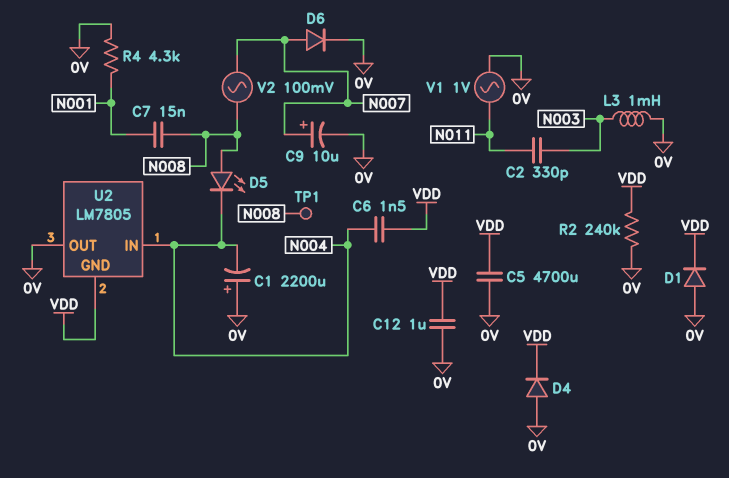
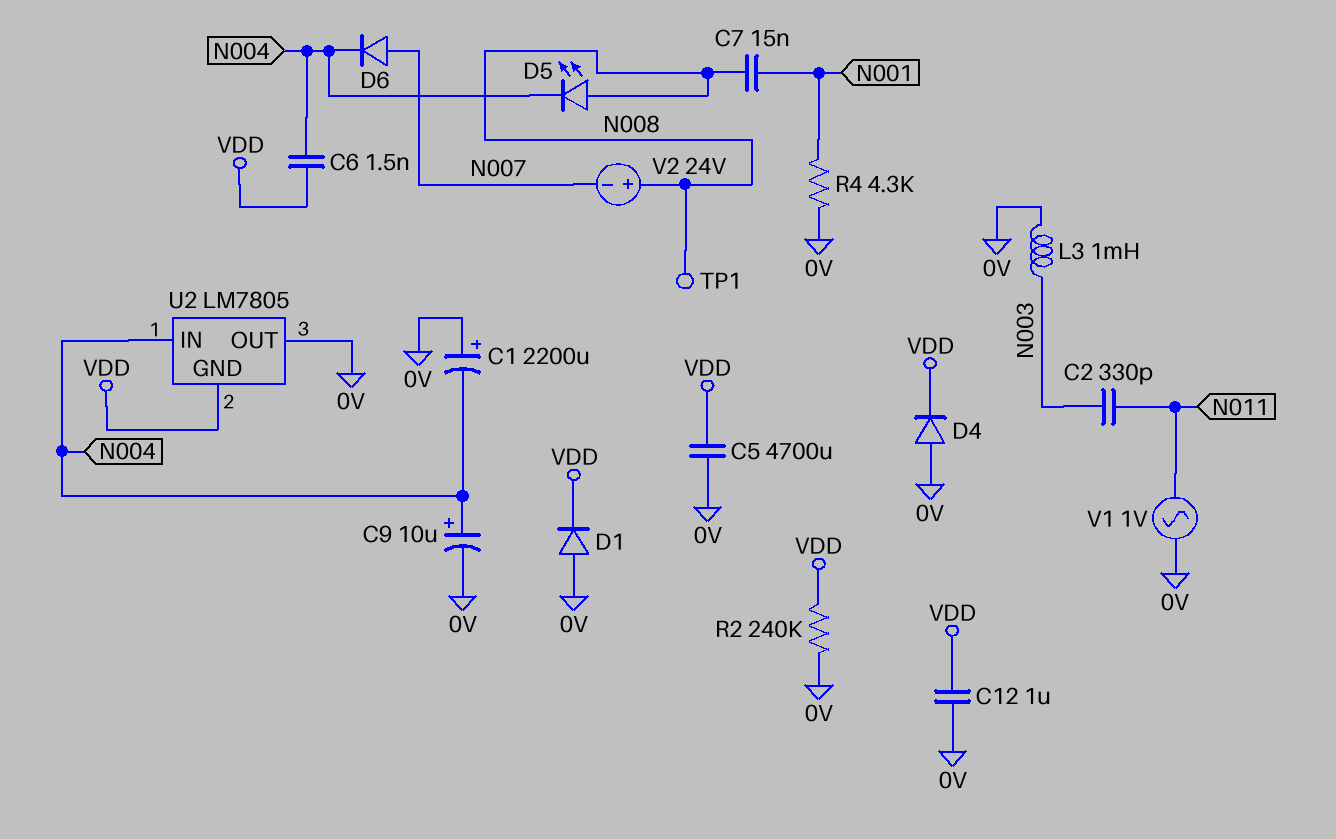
C9: 10uF (plus N007, minus 0V) -> 10uF (plus N004, minus 0V)
D6: diode (A N007, K 0V) -> diode (A N007, K N004)
V2: AC 100mV (N007, N008) -> 24V (plus N008, minus N007)

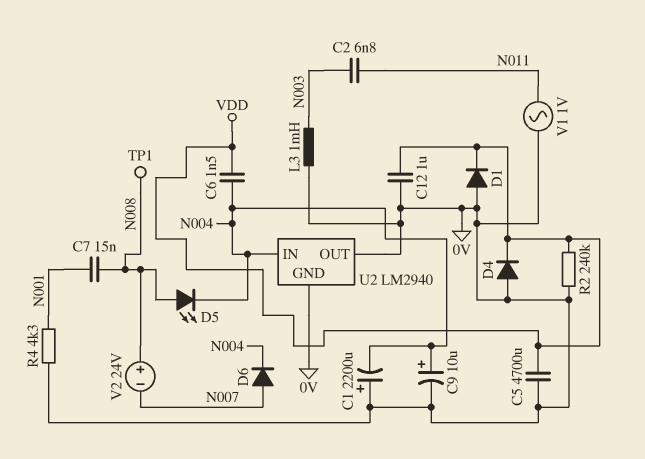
C2: 330pF (N003, N011) -> 6.8nF (N003, N011)
U2: LM7805 -> LM2940
U2 pin GND: VDD -> 0V

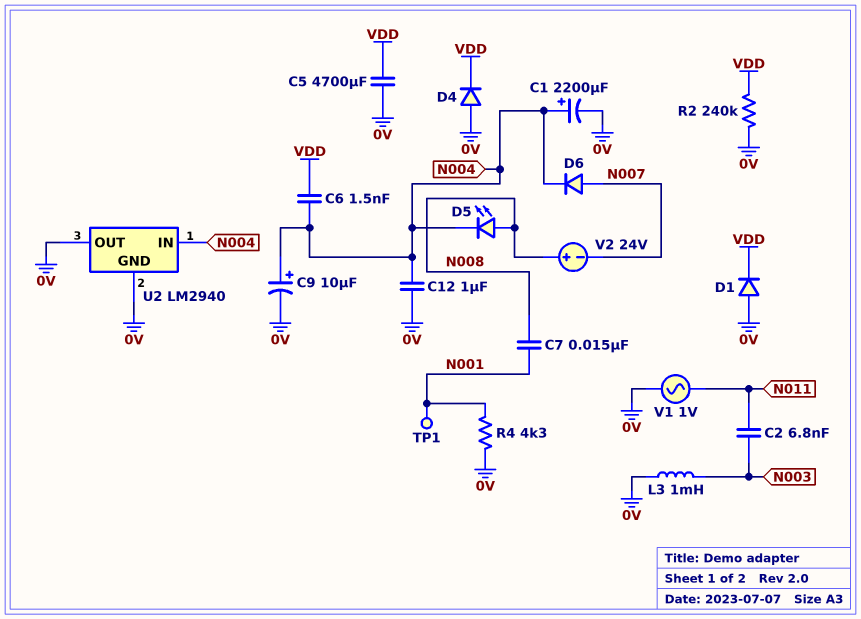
C1: 2200uF (plus 0V, minus N004) -> 2200uF (plus N004, minus 0V)
C12: 1uF (0V, VDD) -> 1uF (0V, N004)
TP1: test point (N008) -> test point (N001)

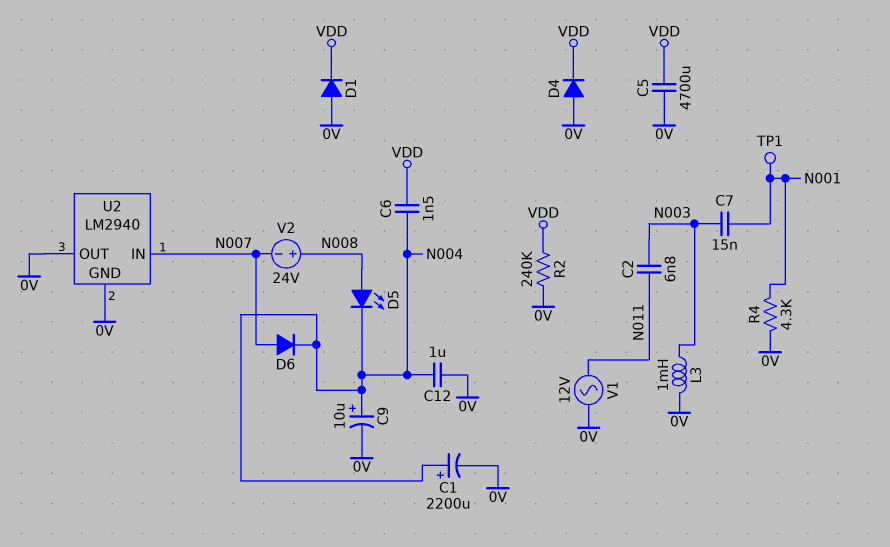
C7: 15nF (N001, N008) -> 15nF (N001, N003)
U2 pin IN: N004 -> N007
V1: AC 1V (0V, N011) -> AC 12V (0V, N011)

